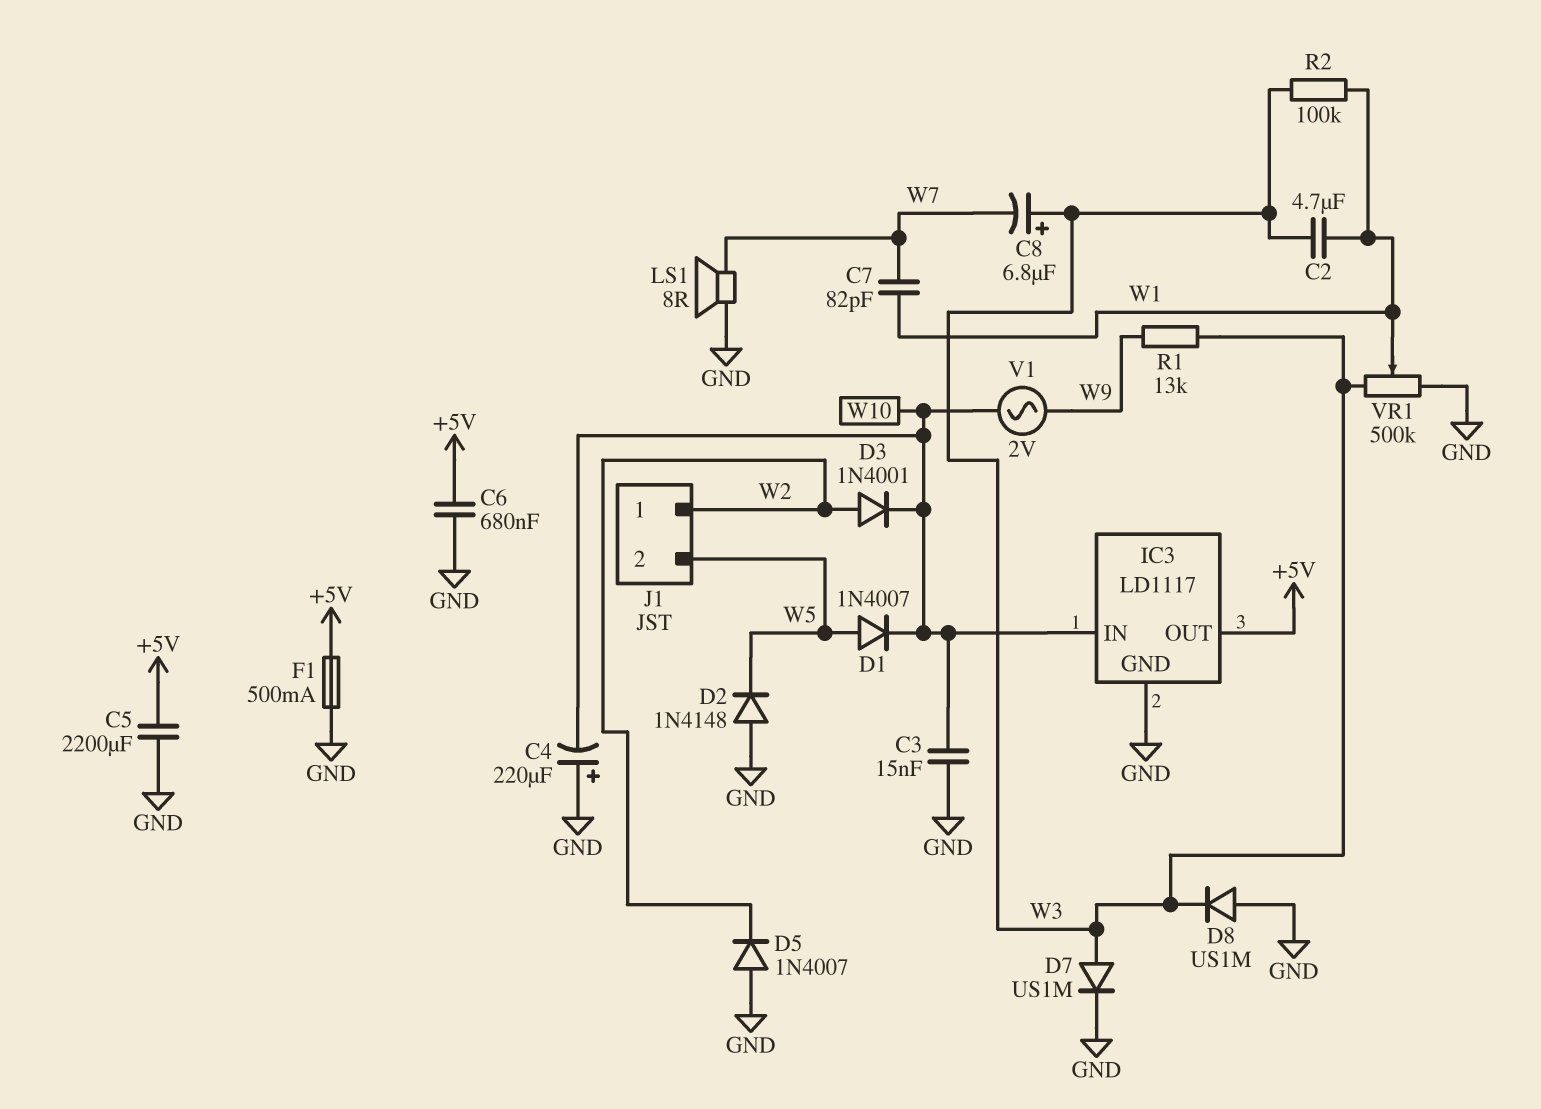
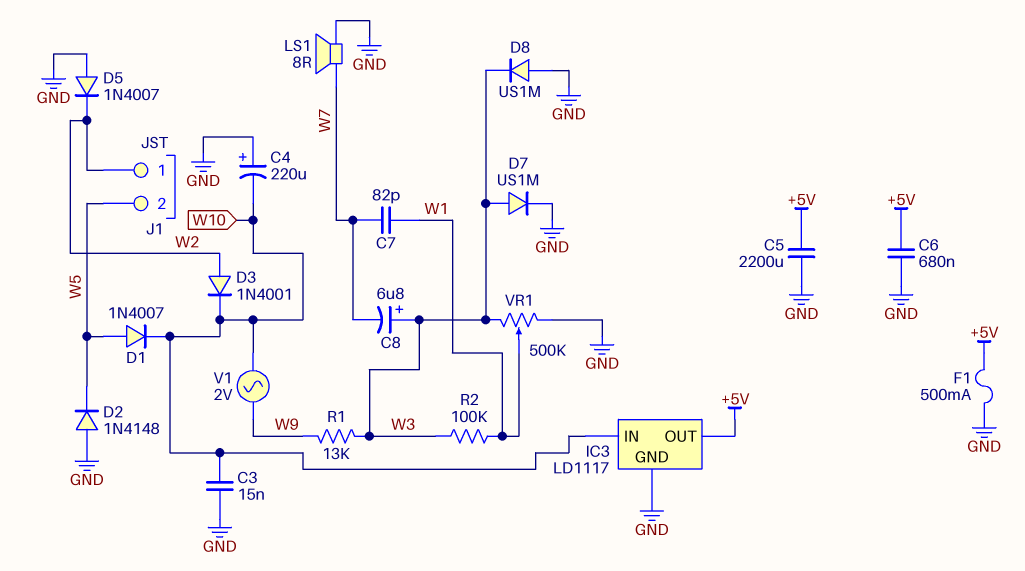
C2: 4.7uF (W1, W3) -> none

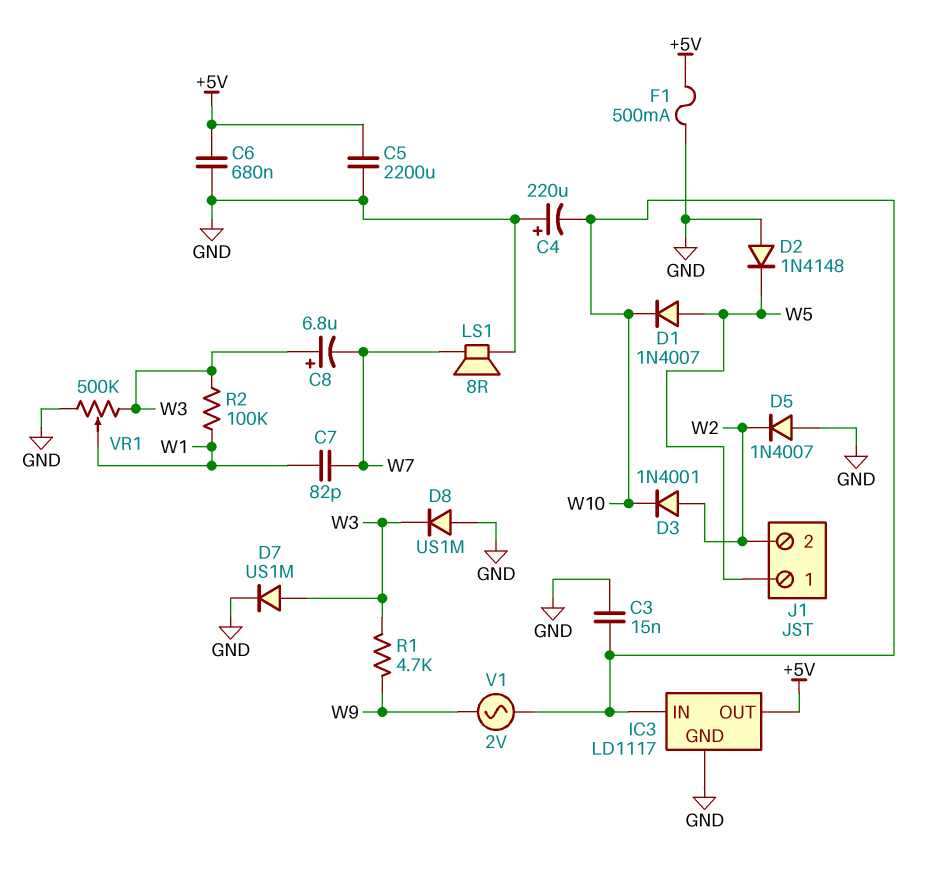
J1 pin 1: W2 -> W5
J1 pin 2: W5 -> W2
R1: 13k (W3, W9) -> 4.7k (W3, W9)

